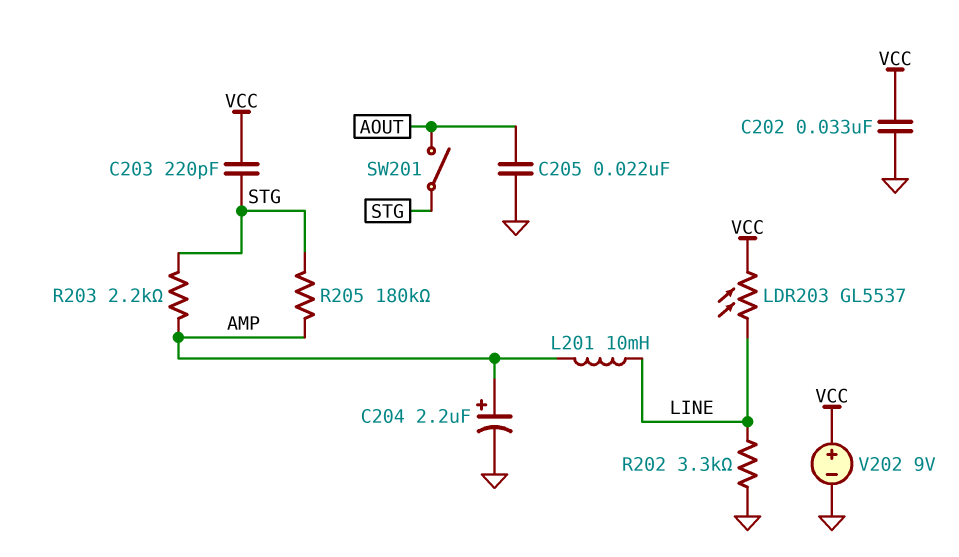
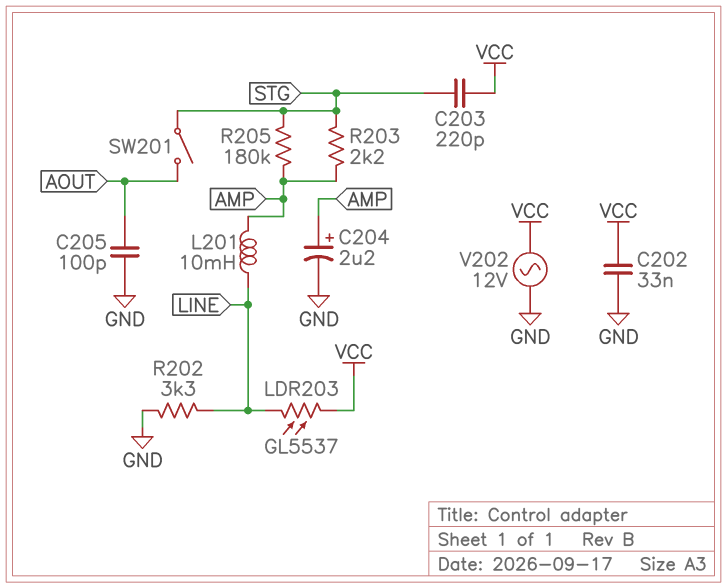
C205: 22nF (AOUT, GND) -> 100pF (AOUT, GND)
V202: 9V (plus VCC, minus GND) -> AC 12V (GND, VCC)

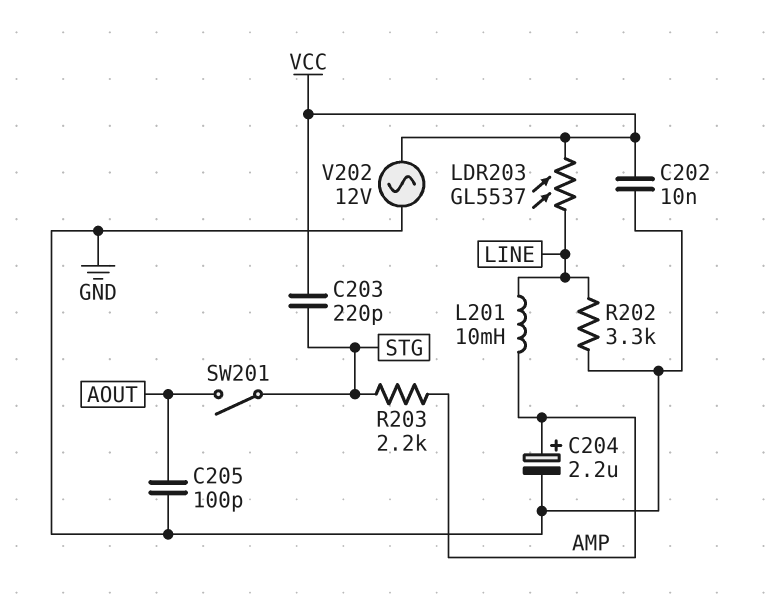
C202: 33nF (GND, VCC) -> 10nF (GND, VCC)
R205: 180k (AMP, STG) -> none

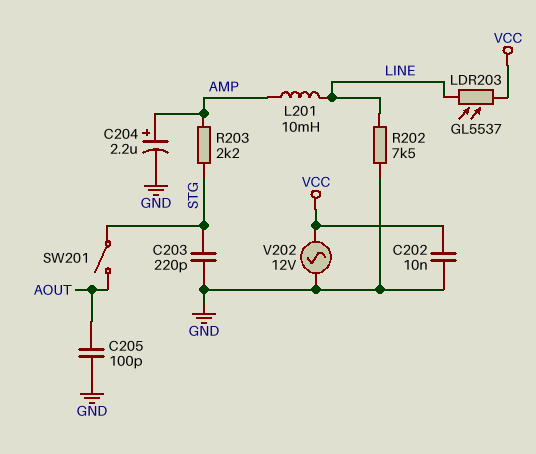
C203: 220pF (STG, VCC) -> 220pF (GND, STG)
R202: 3.3k (GND, LINE) -> 7.5k (GND, LINE)

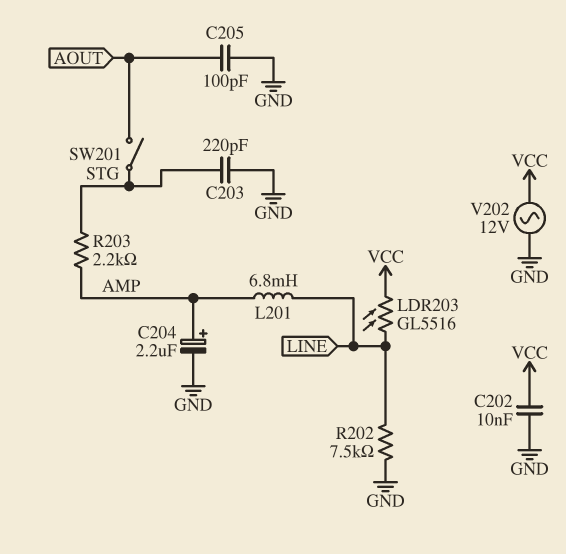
L201: 10mH (AMP, LINE) -> 6.8mH (AMP, LINE)
LDR203: GL5537 (LINE, VCC) -> GL5516 (LINE, VCC)

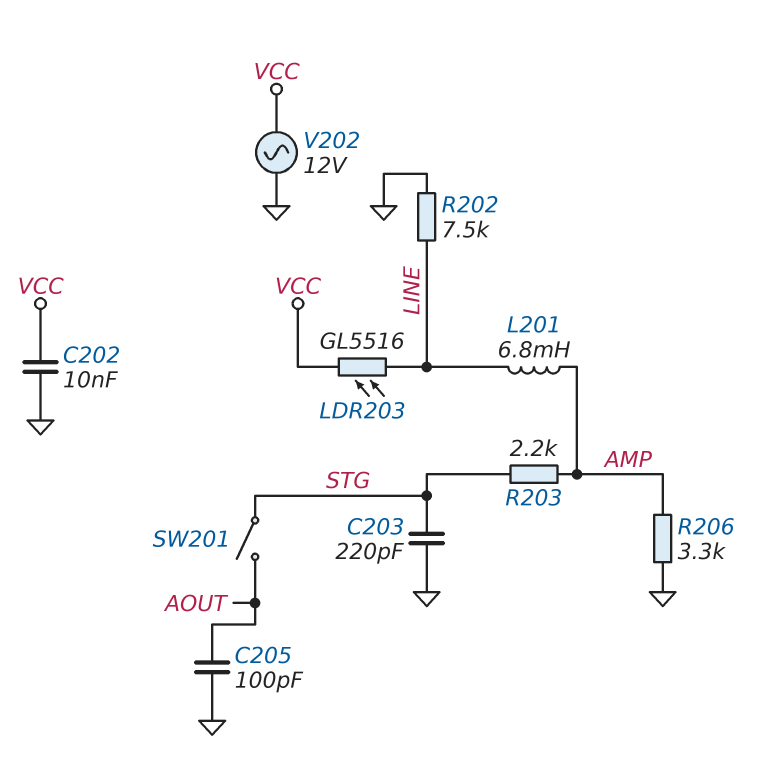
C204: 2.2uF (plus AMP, minus GND) -> none
R206: none -> 3.3k (AMP, GND)

